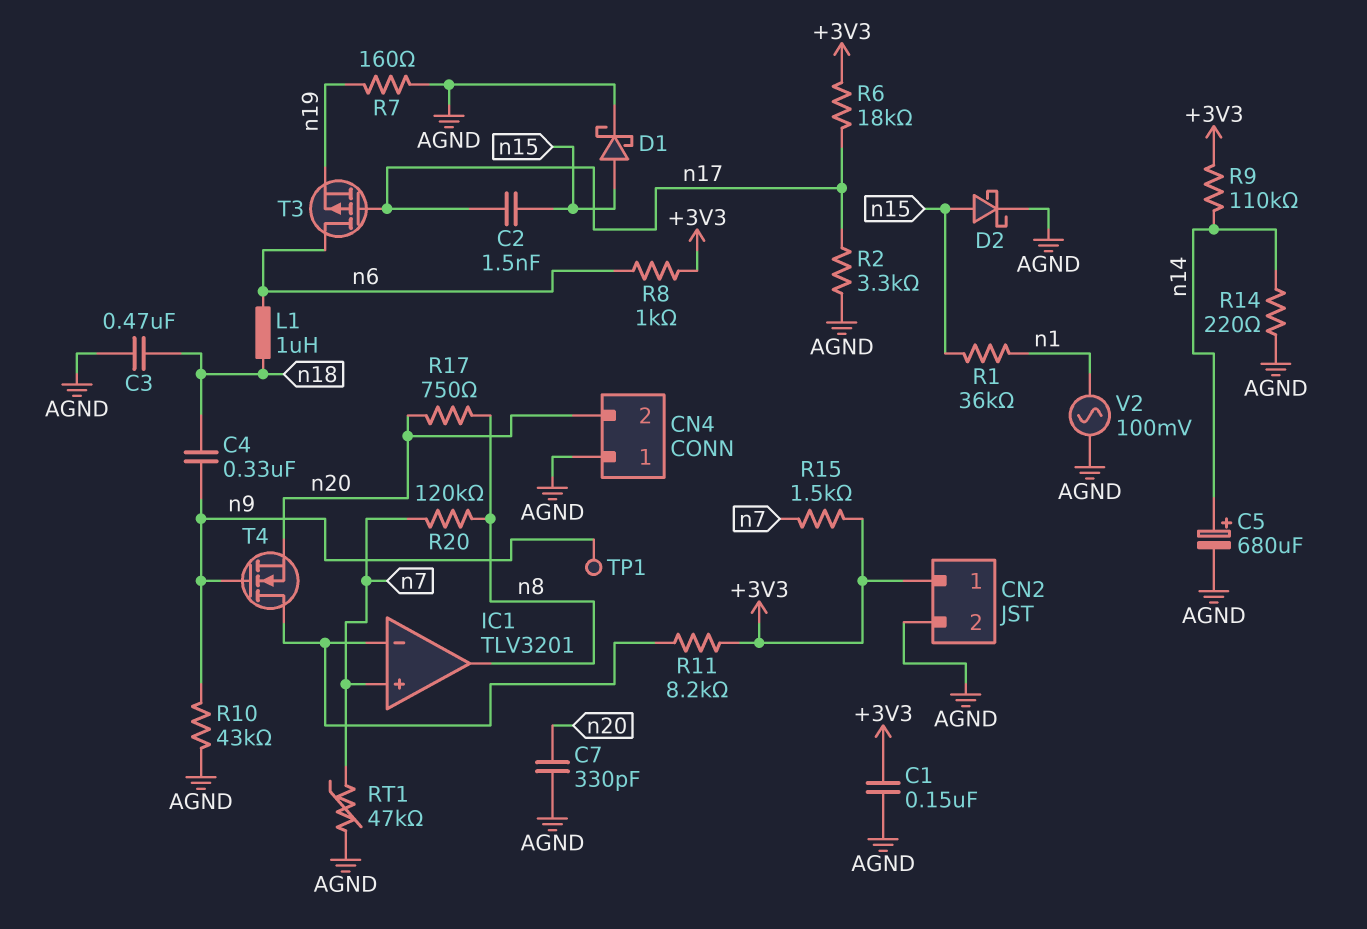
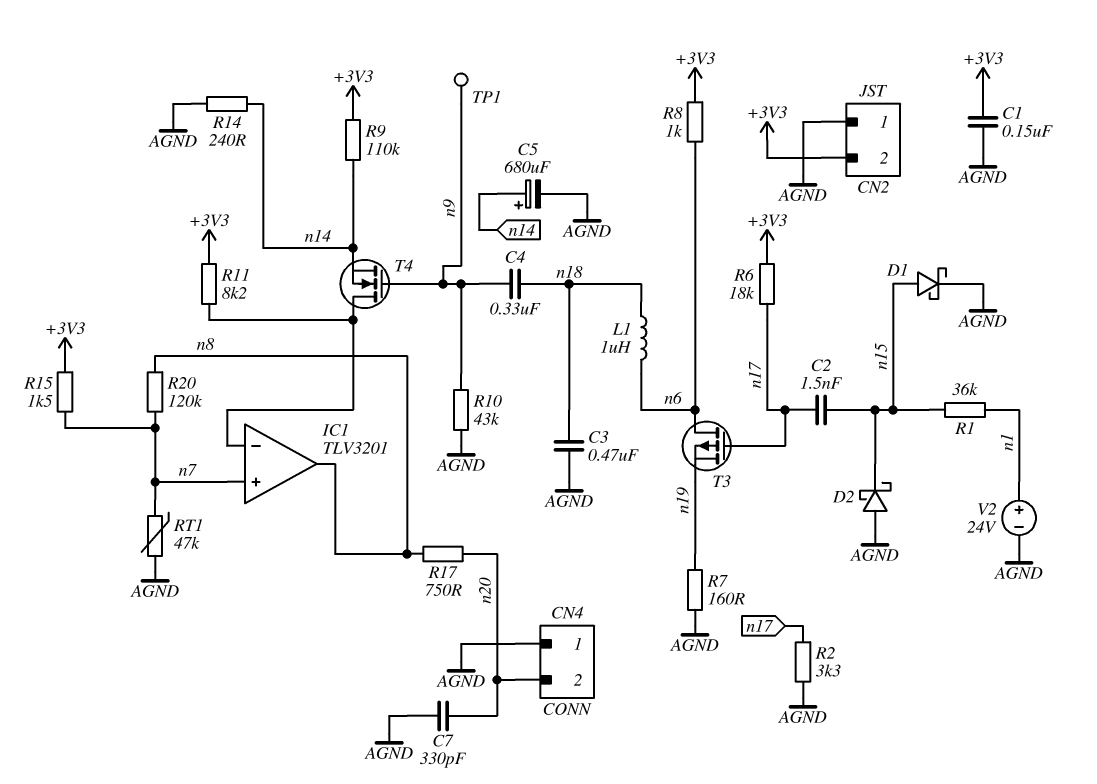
CN2 pin 1: +3V3 -> AGND
CN2 pin 2: AGND -> +3V3
D2: schottky (A n15, K AGND) -> schottky (A AGND, K n15)
R14: 220 (AGND, n14) -> 240 (AGND, n14)
T4: NMOS (G n9, D IC1/in-, S n20) -> NMOS (G n9, D IC1/in-, S n14)
V2: AC 100mV (AGND, n1) -> 24V (plus n1, minus AGND)

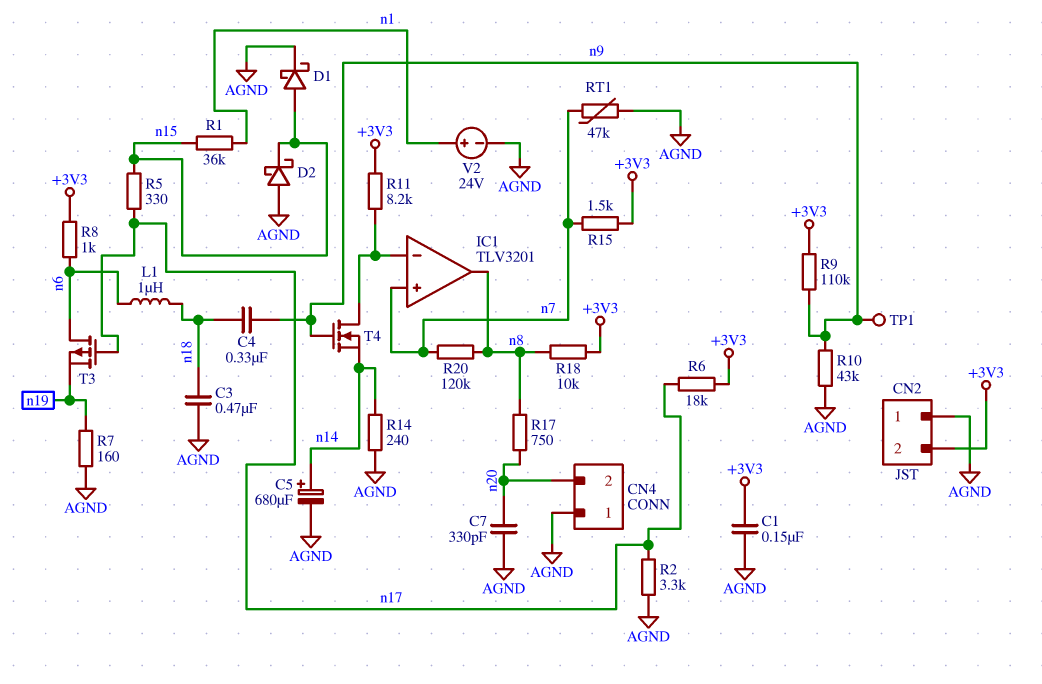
C2: 1.5nF (n15, n17) -> none
R5: none -> 330 (n15, n17)
R9: 110k (+3V3, n14) -> 110k (+3V3, n9)
R18: none -> 10k (+3V3, n8)

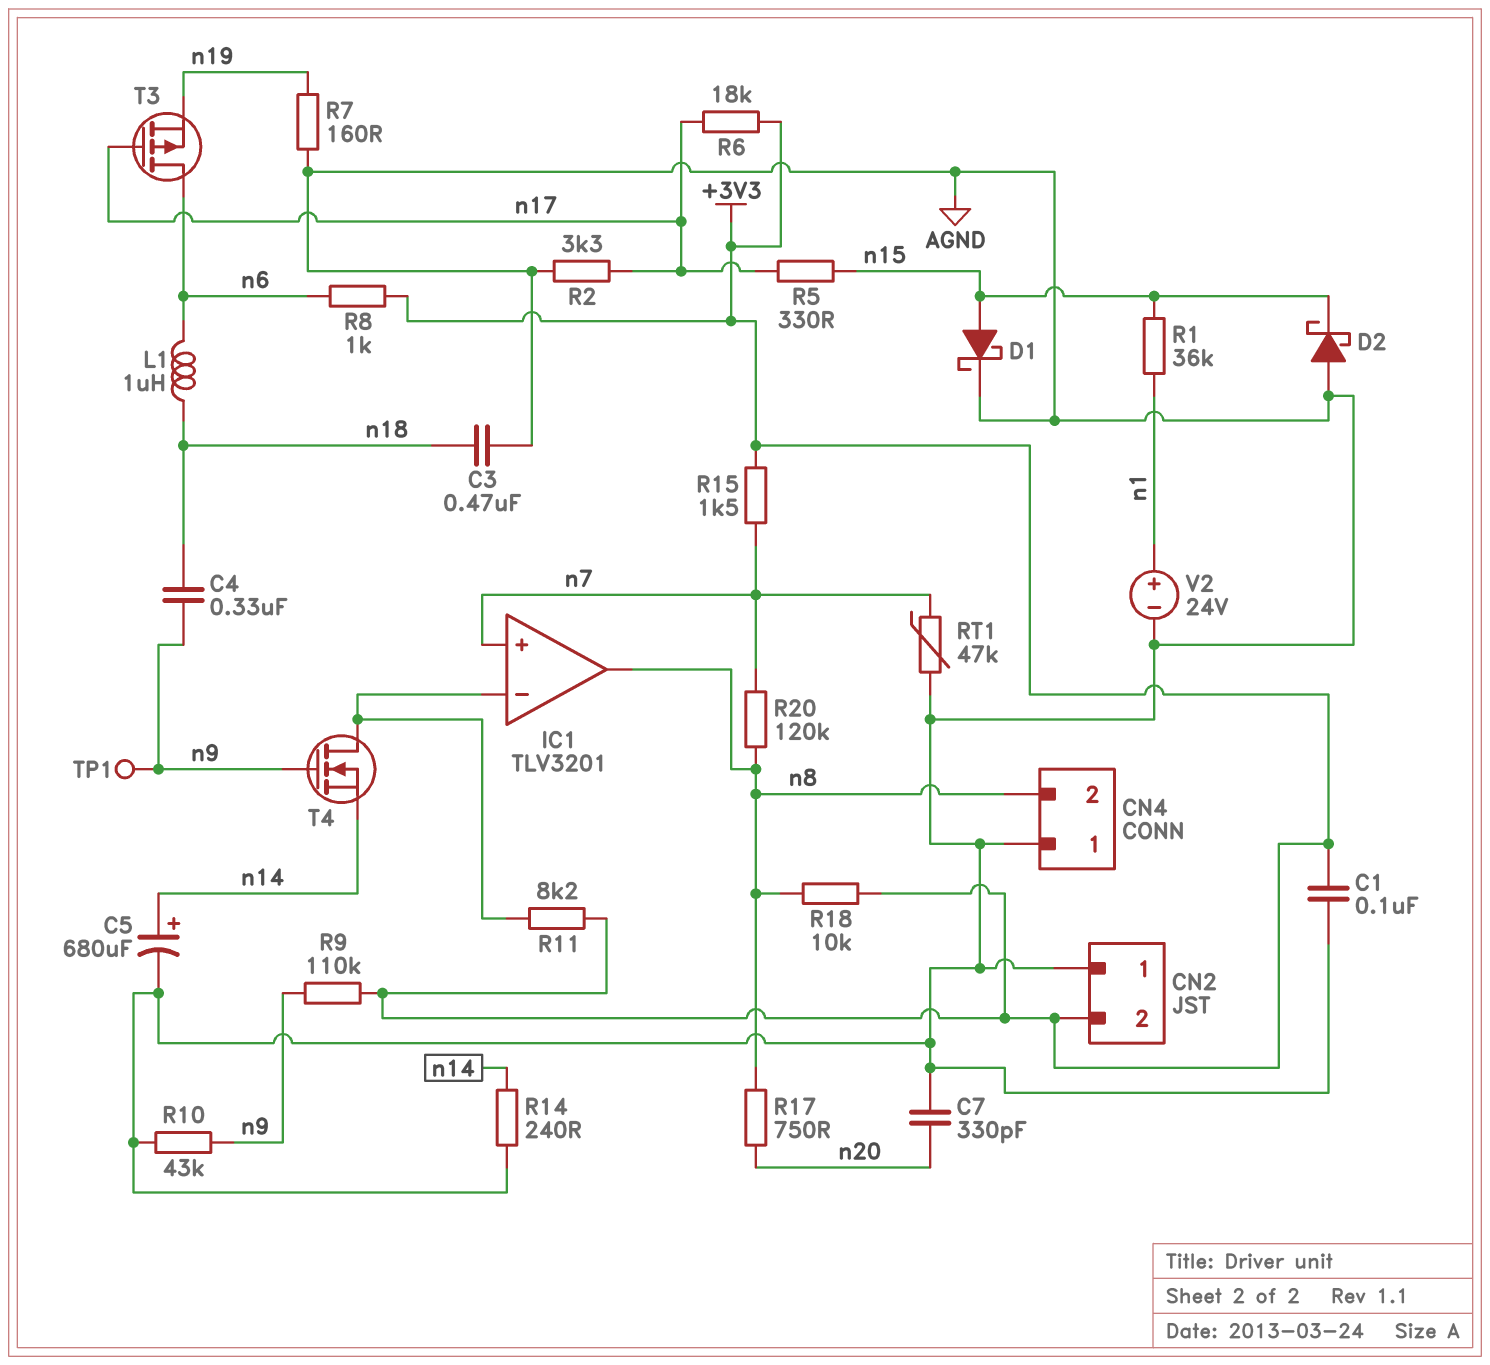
C1: 150nF (+3V3, AGND) -> 100nF (+3V3, AGND)
CN4 pin 2: n20 -> n8

